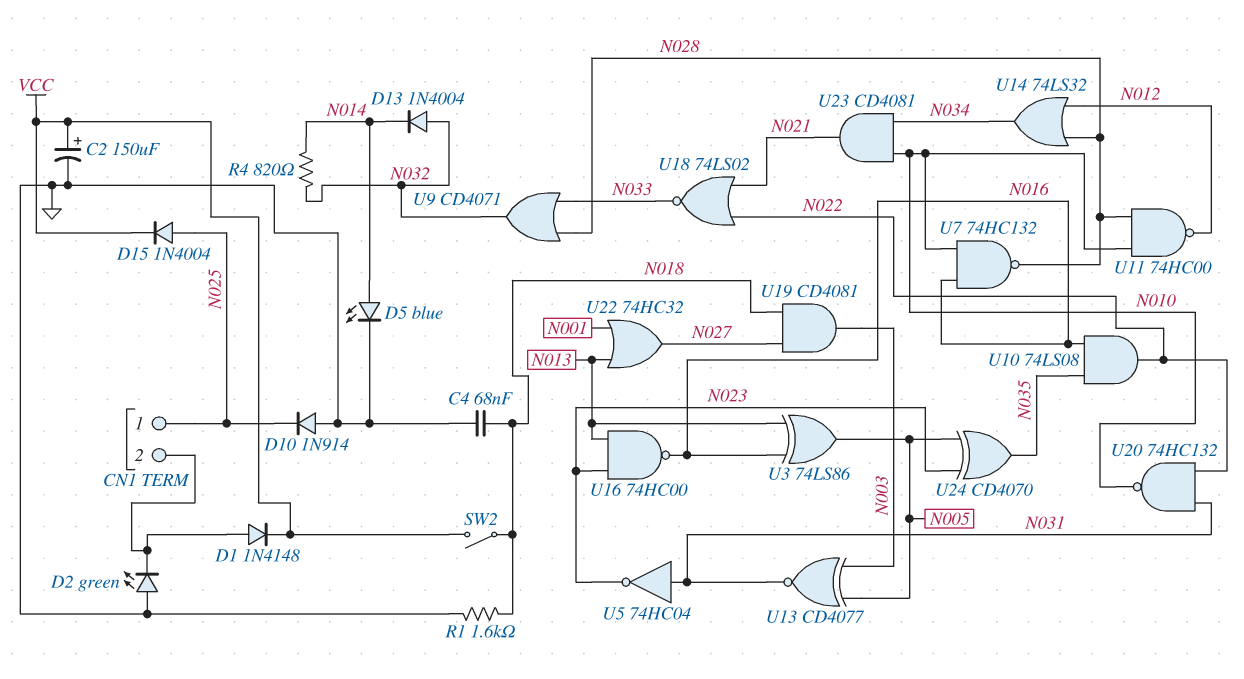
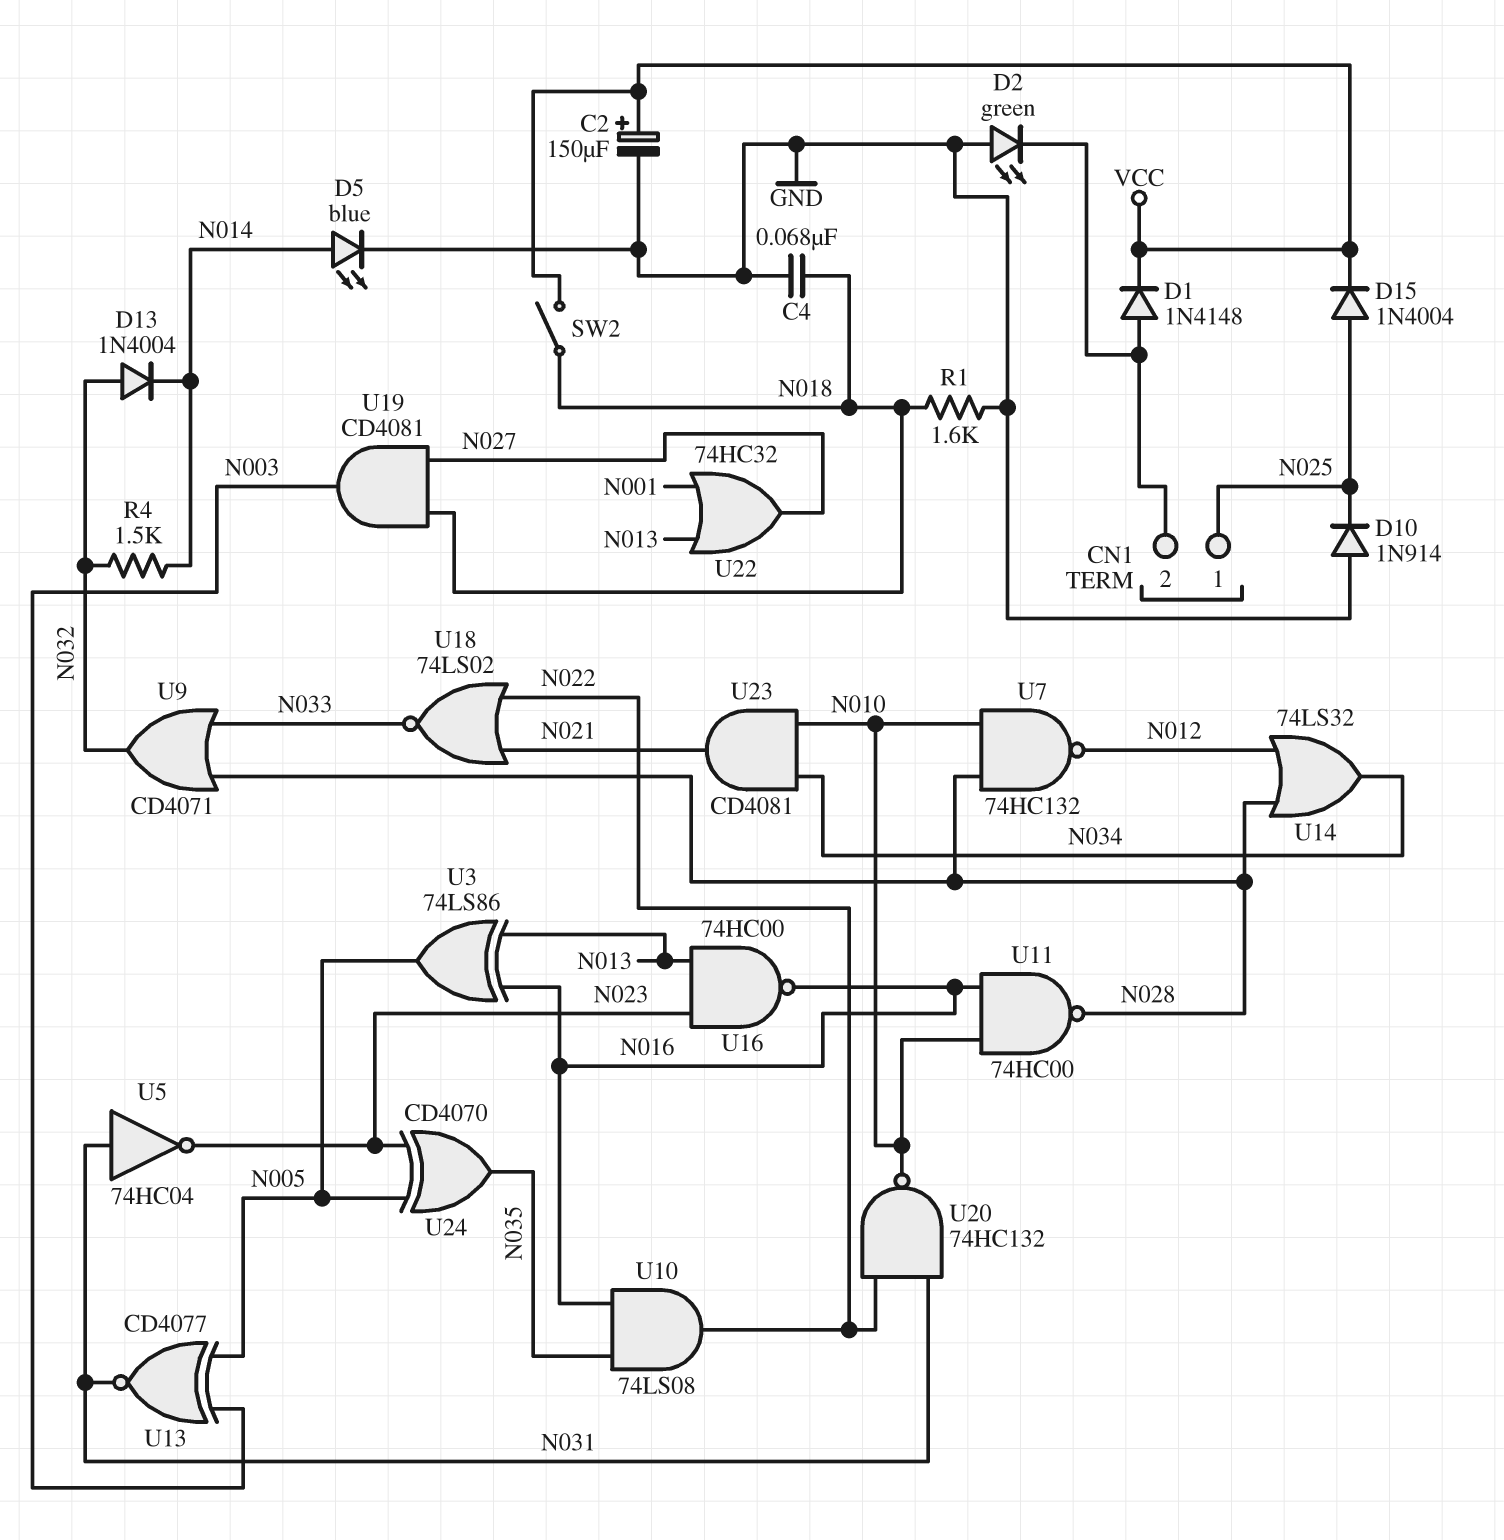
R4: 820 (N014, N032) -> 1.5k (N014, N032)
U7: NAND 74HC132 (in N010, in N016, out N028) -> NAND 74HC132 (in N010, in N028, out N012)
U11: NAND 74HC00 (in N010, in N028, out N012) -> NAND 74HC00 (in N010, in N016, out N028)

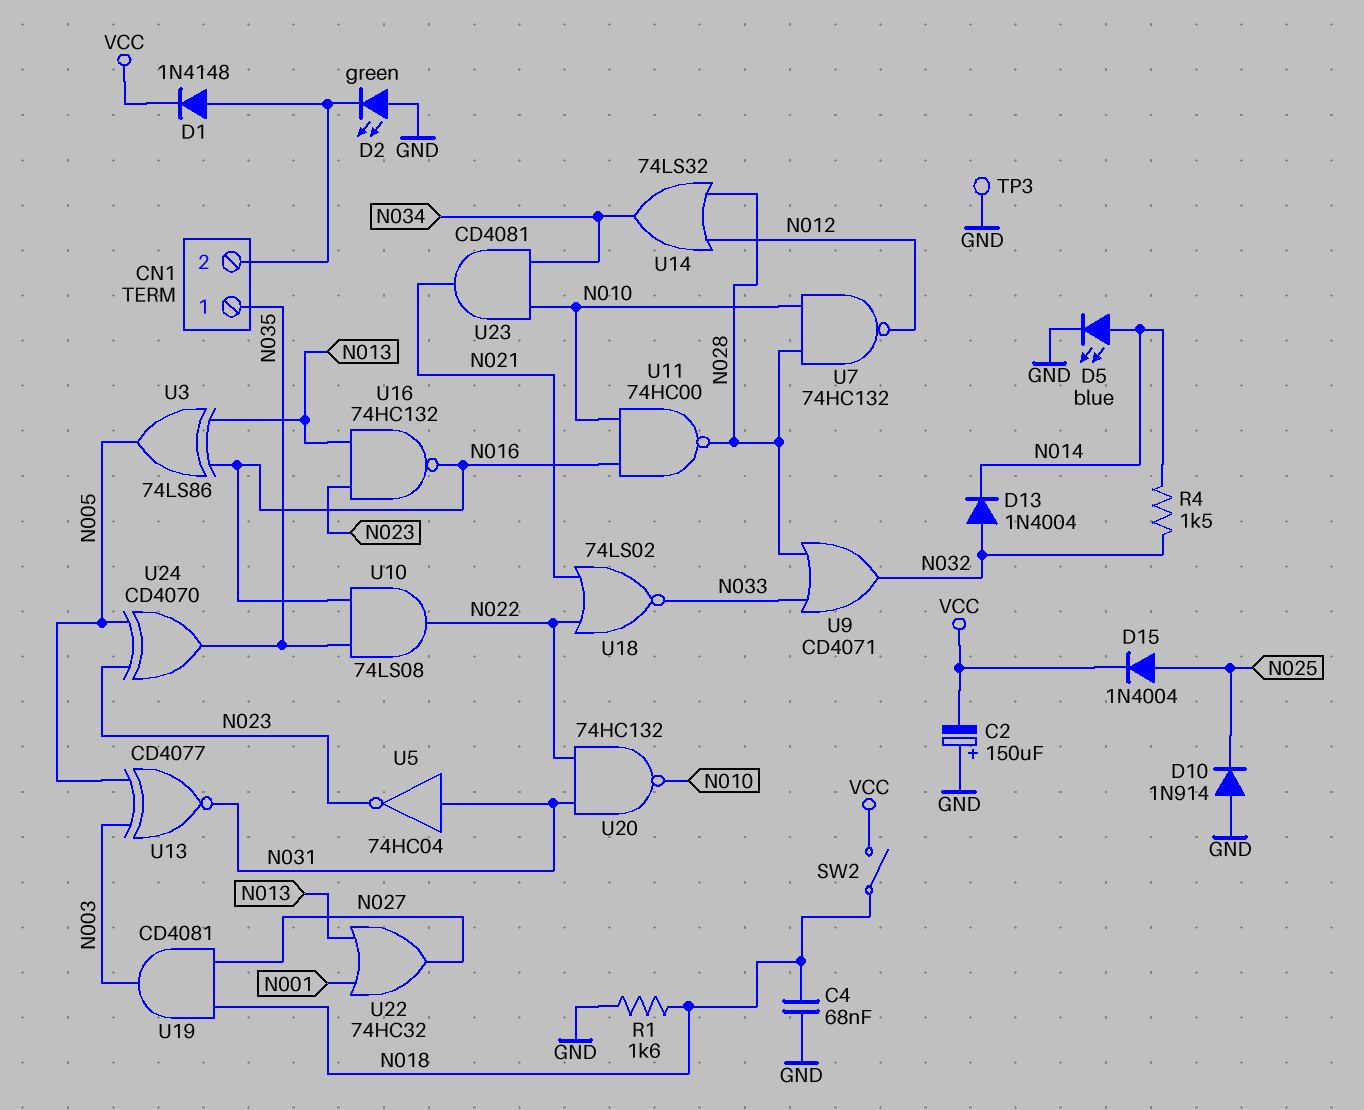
C2: 150uF (plus VCC, minus GND) -> 150uF (plus GND, minus VCC)
CN1 pin 1: N025 -> N035
TP3: none -> test point (GND)
U16: NAND 74HC00 (in N013, in N023, out N016) -> NAND 74HC132 (in N013, in N023, out N016)

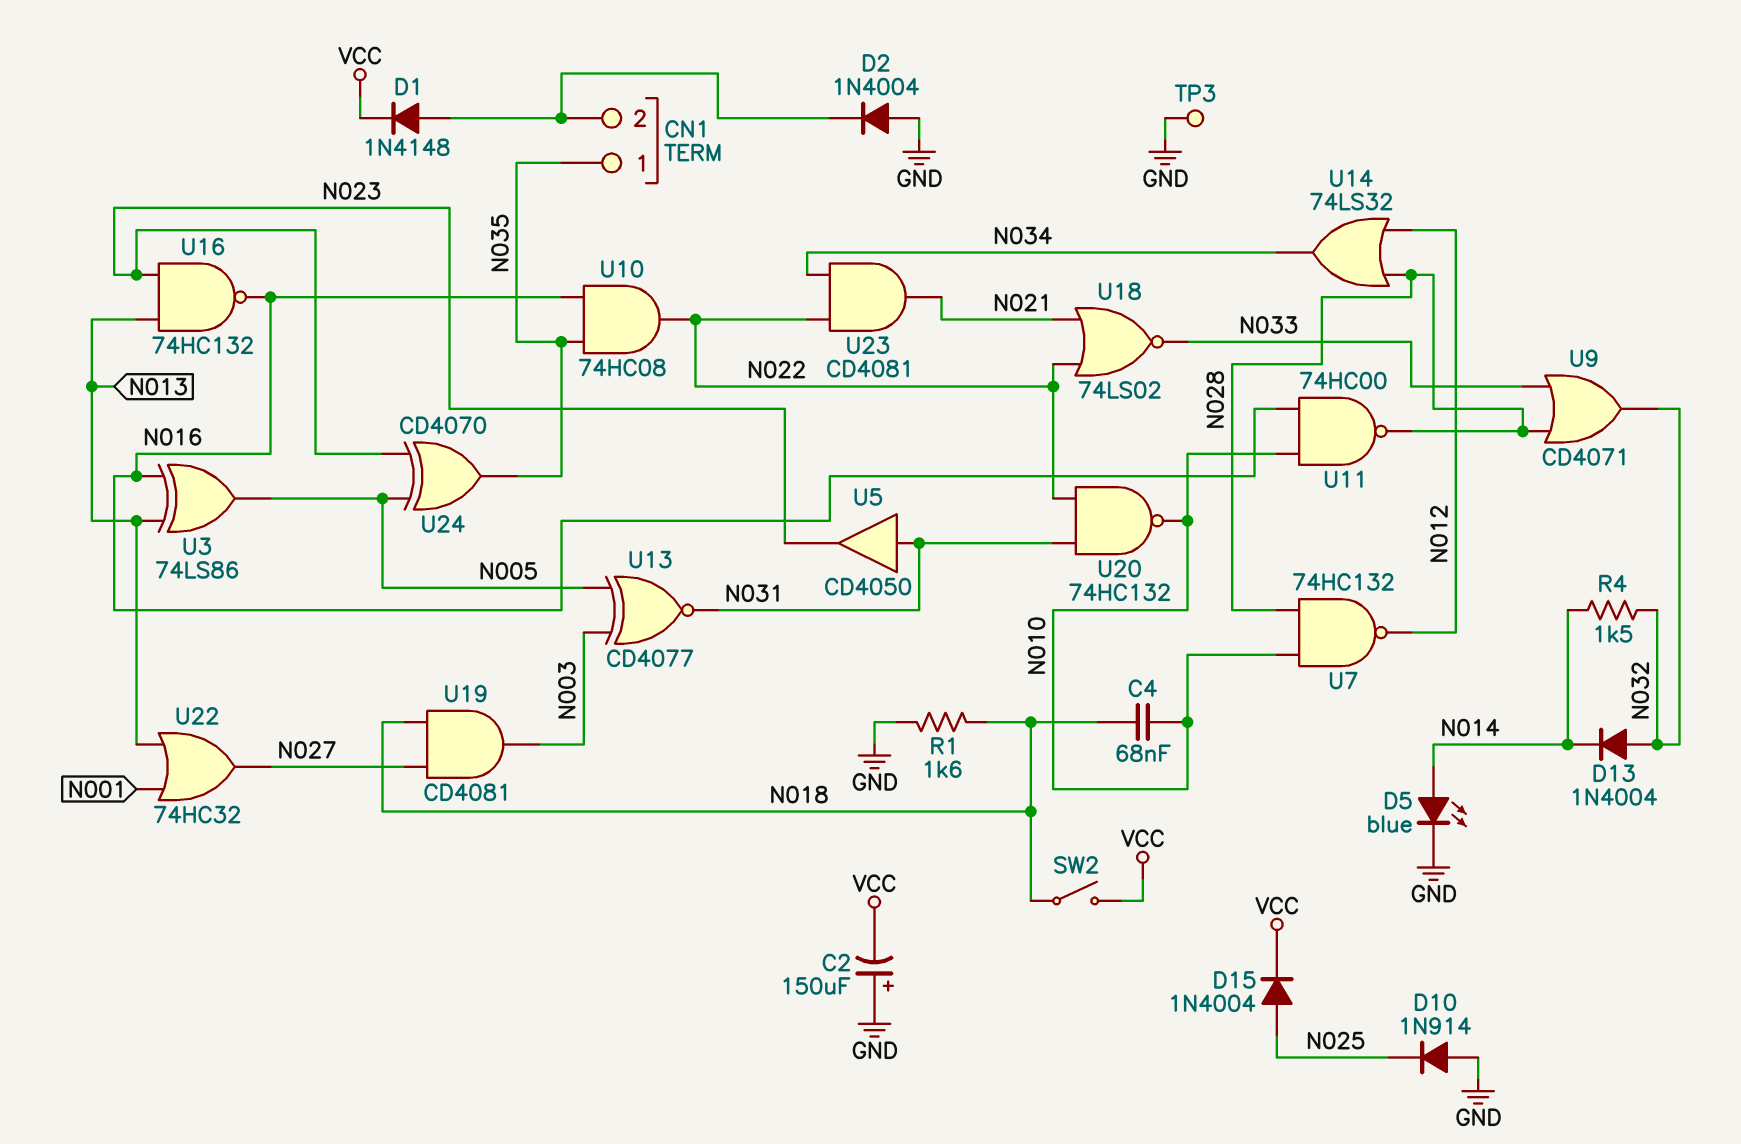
C4: 68nF (GND, N018) -> 68nF (N010, N018)
D2: LED green (A GND, K CN1/2) -> diode 1N4004 (A GND, K CN1/2)
U5: NOT 74HC04 (in N031, out N023) -> buffer CD4050 (in N031, out N023)
U10: AND 74LS08 (in N016, in N035, out N022) -> AND 74HC08 (in N016, in N035, out N022)
U23: AND CD4081 (in N010, in N034, out N021) -> AND CD4081 (in N022, in N034, out N021)

